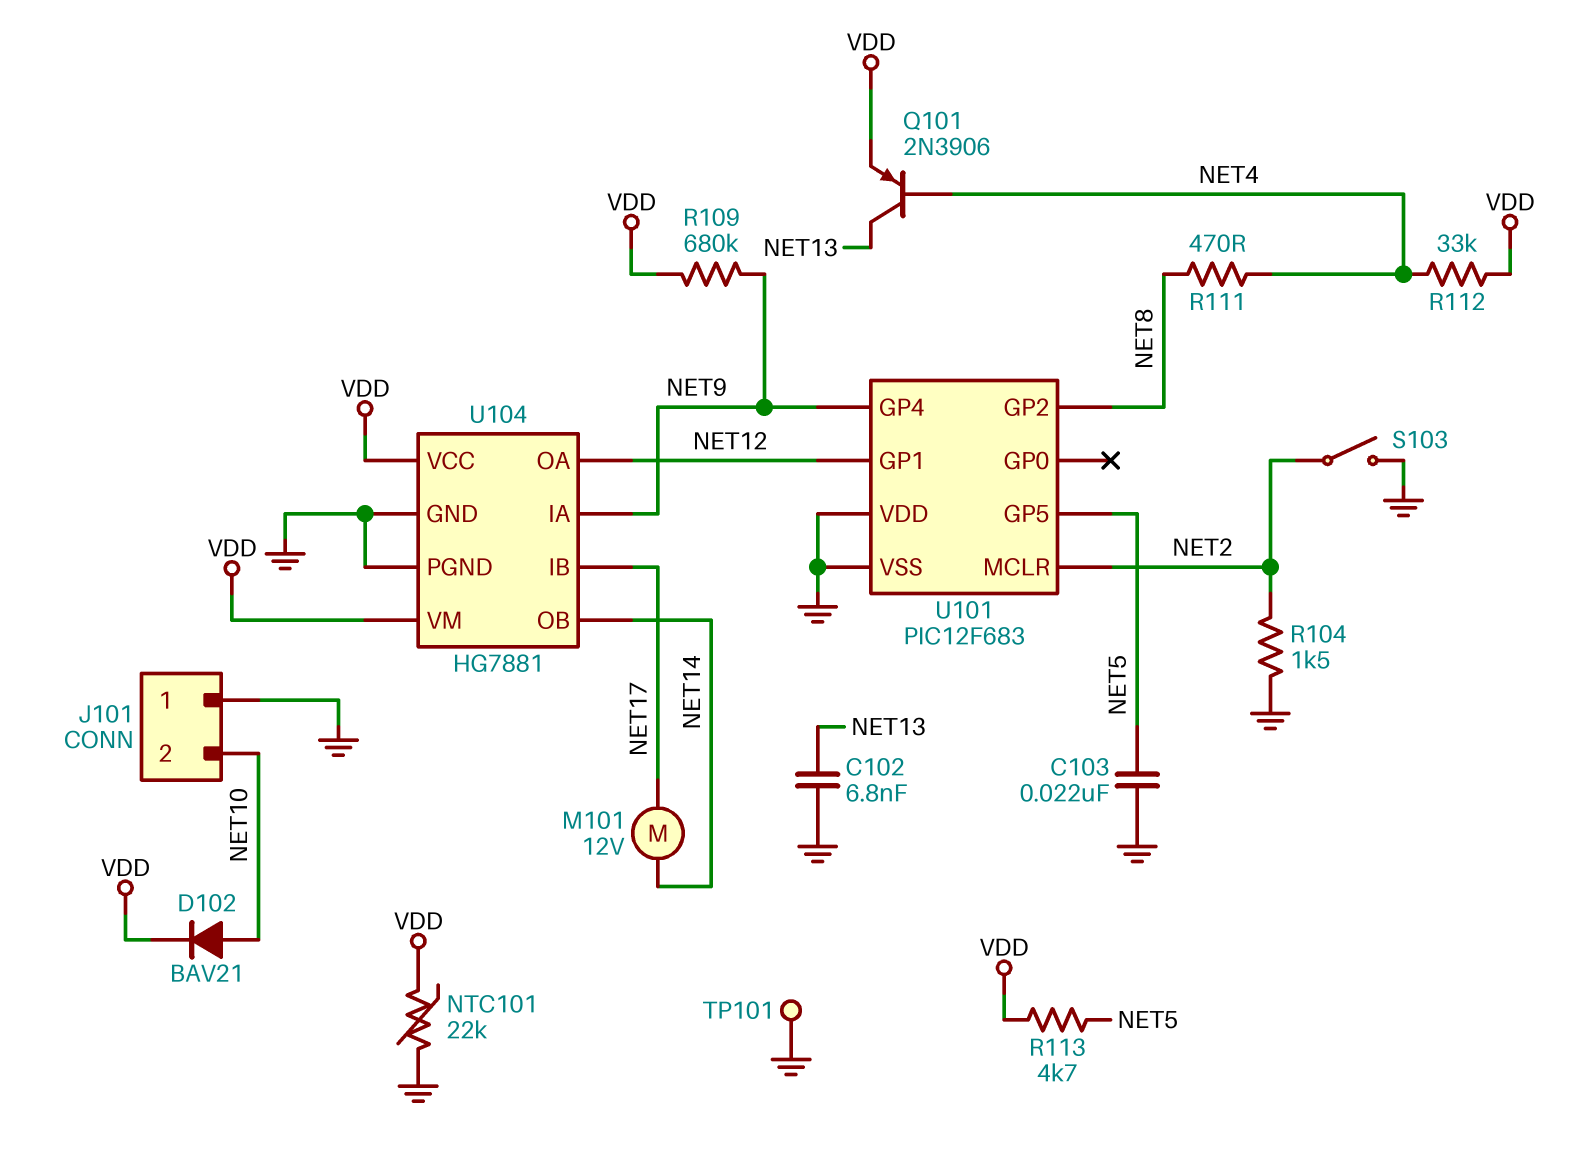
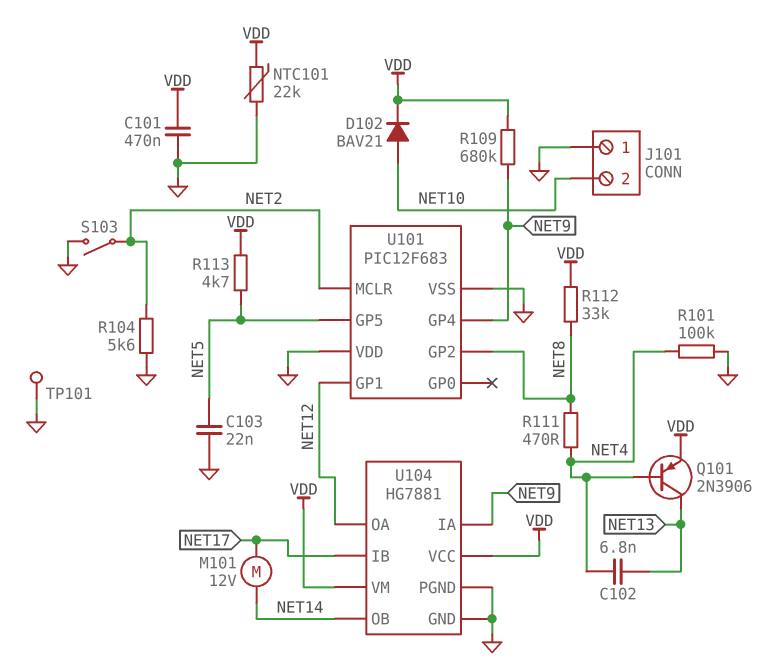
C101: none -> 470nF (GND, VDD)
C102: 6.8nF (GND, NET13) -> 6.8nF (NET4, NET13)
R101: none -> 100k (GND, NET4)
R104: 1.5k (GND, NET2) -> 5.6k (GND, NET2)
R112: 33k (NET4, VDD) -> 33k (NET8, VDD)

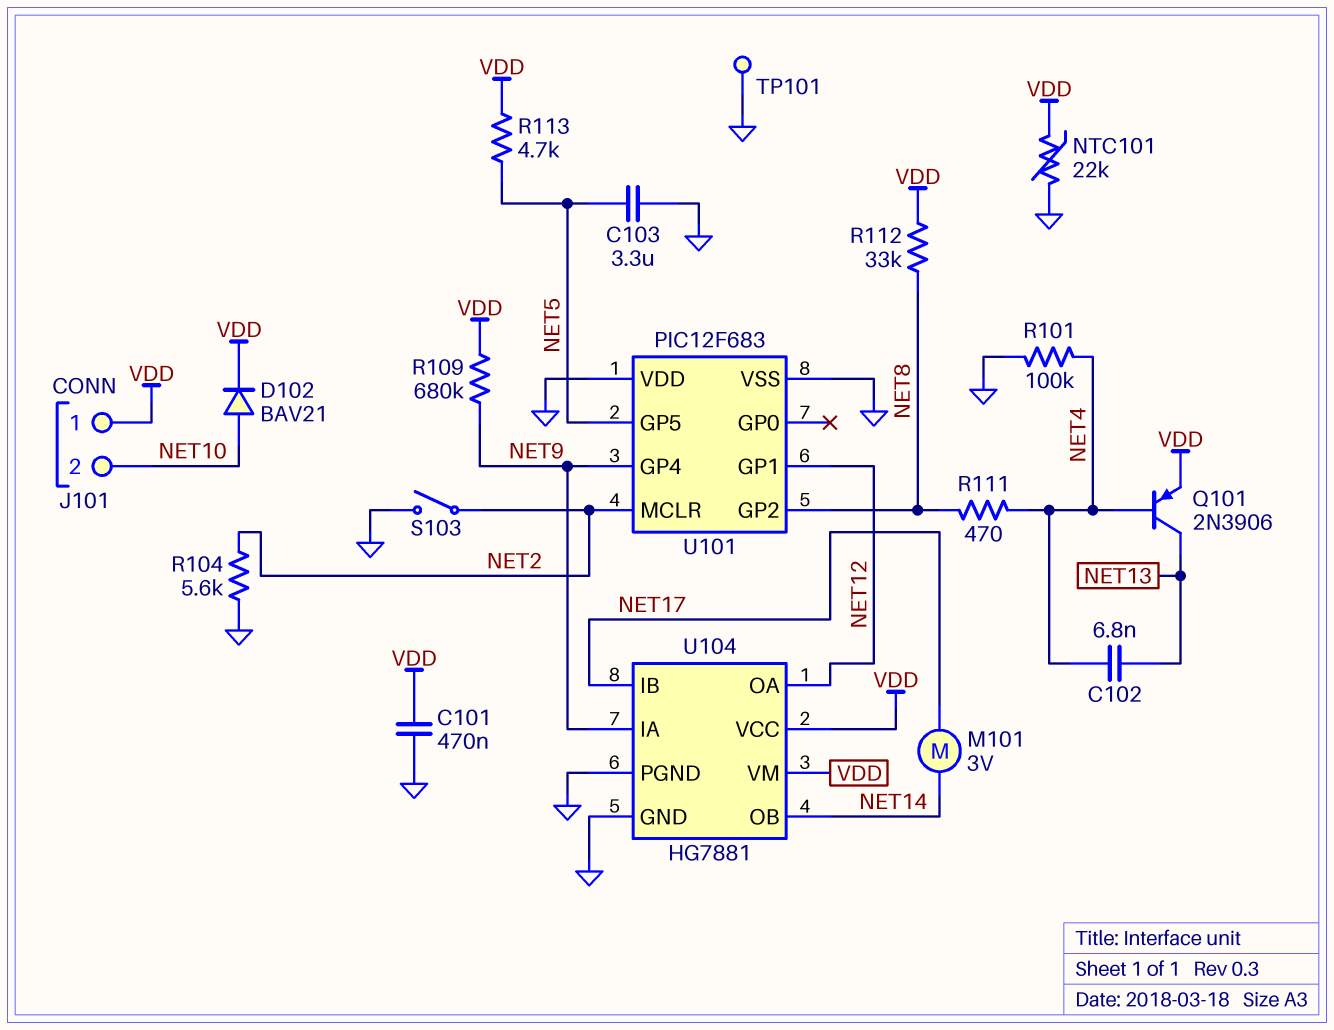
C103: 22nF (GND, NET5) -> 3.3uF (GND, NET5)
J101 pin 1: GND -> VDD
M101: motor 12V (NET14, NET17) -> motor 3V (NET14, NET17)

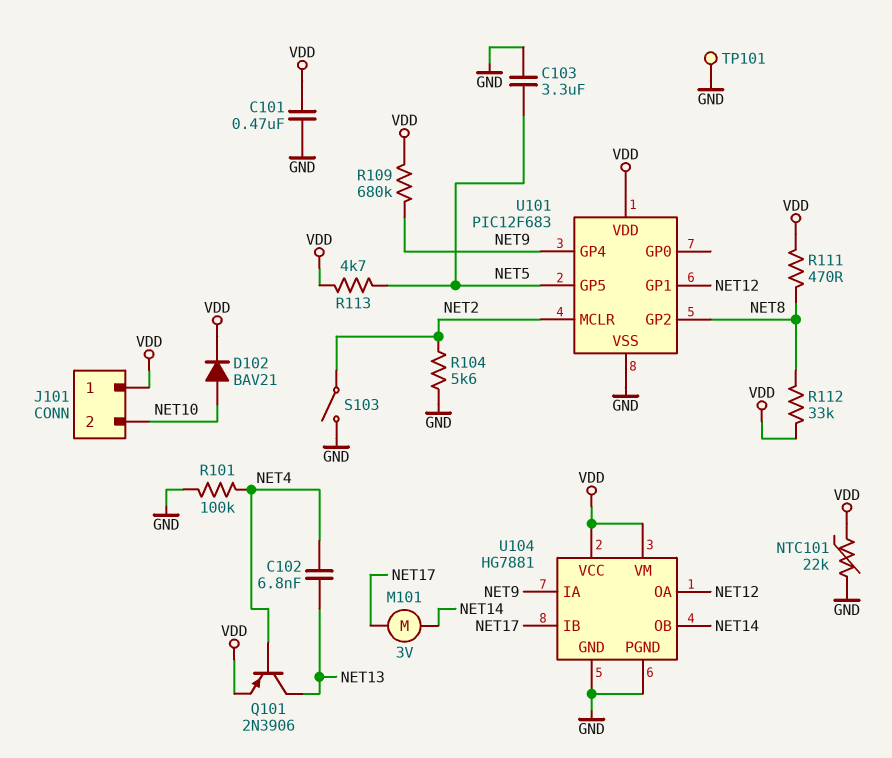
R111: 470 (NET4, NET8) -> 470 (NET8, VDD)
U101 pin VDD: GND -> VDD

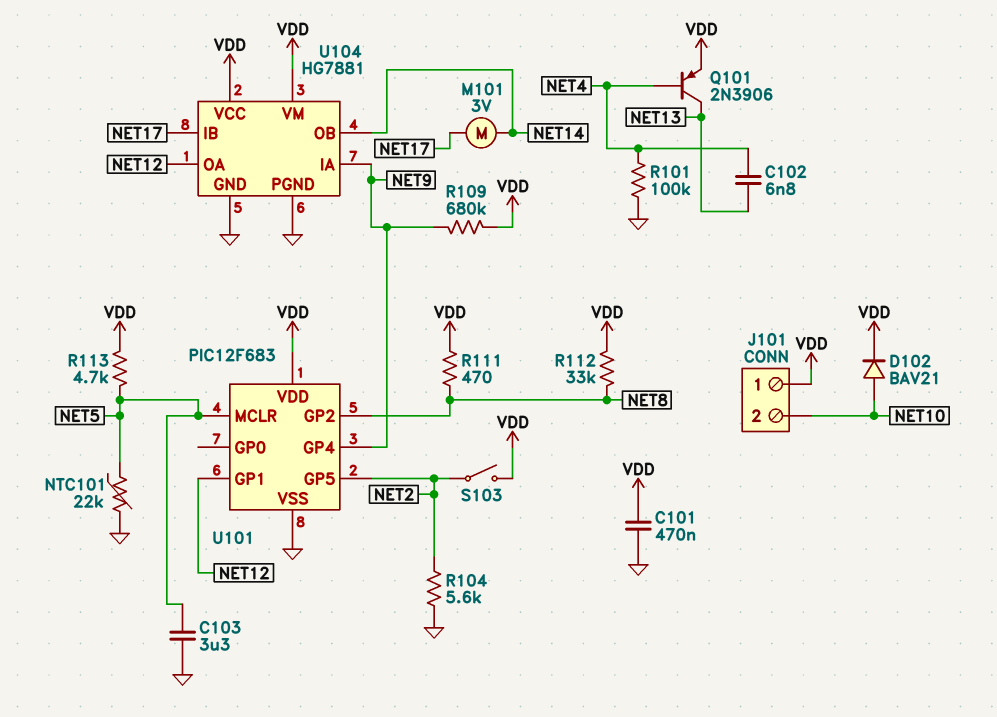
NTC101: 22k (GND, VDD) -> 22k (GND, NET5)
S103: switch (GND, NET2) -> switch (NET2, VDD)
TP101: test point (GND) -> none
U101 pin GP5: NET5 -> NET2
U101 pin MCLR: NET2 -> NET5

